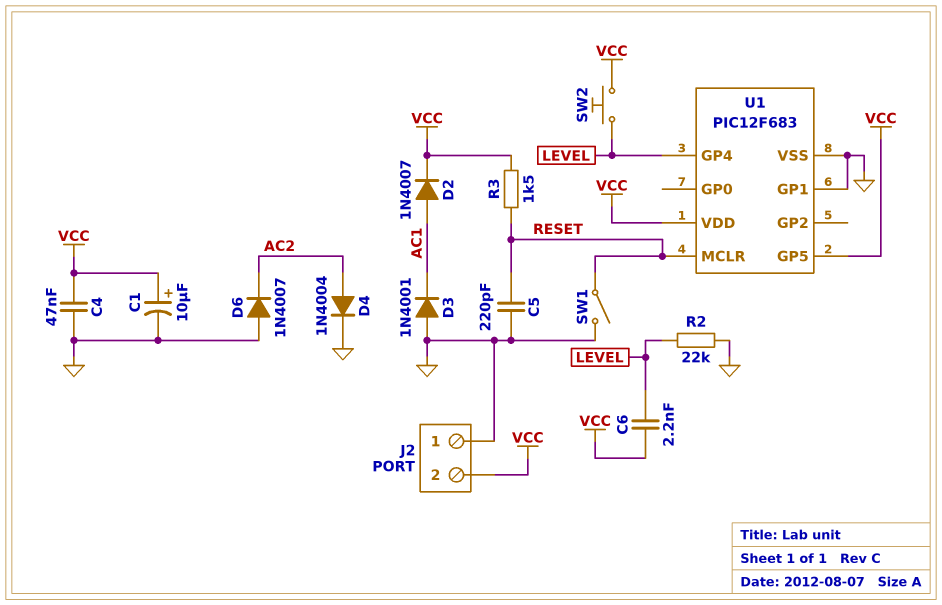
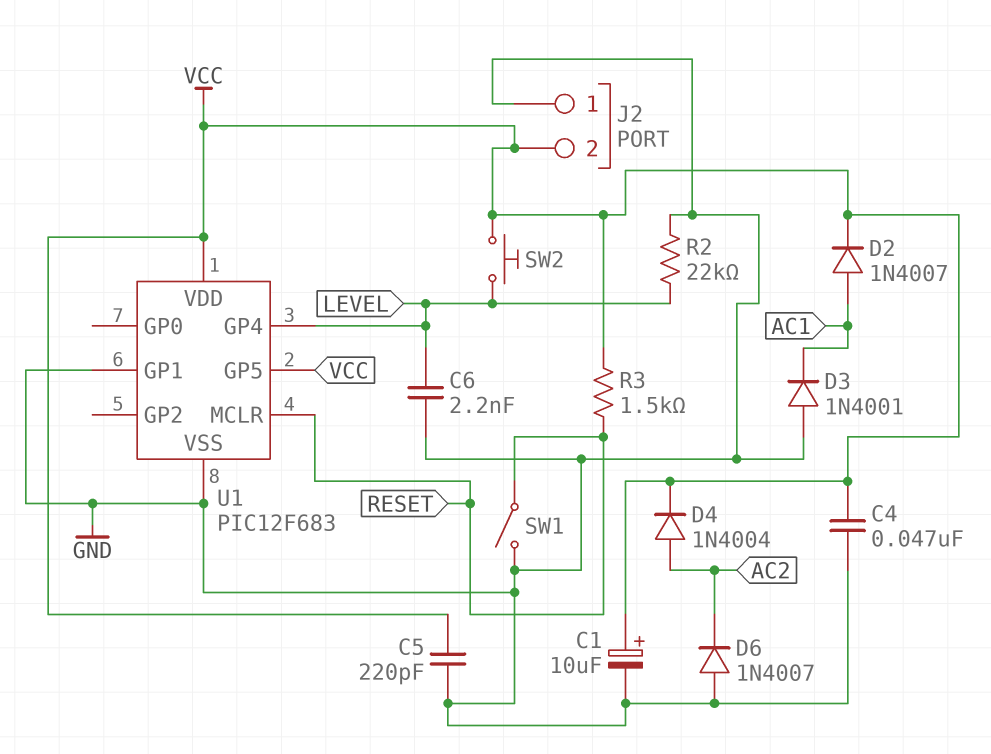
C5: 220pF (GND, RESET) -> 220pF (GND, VCC)
C6: 2.2nF (LEVEL, VCC) -> 2.2nF (GND, LEVEL)
D4: diode 1N4004 (A AC2, K GND) -> diode 1N4004 (A AC2, K VCC)

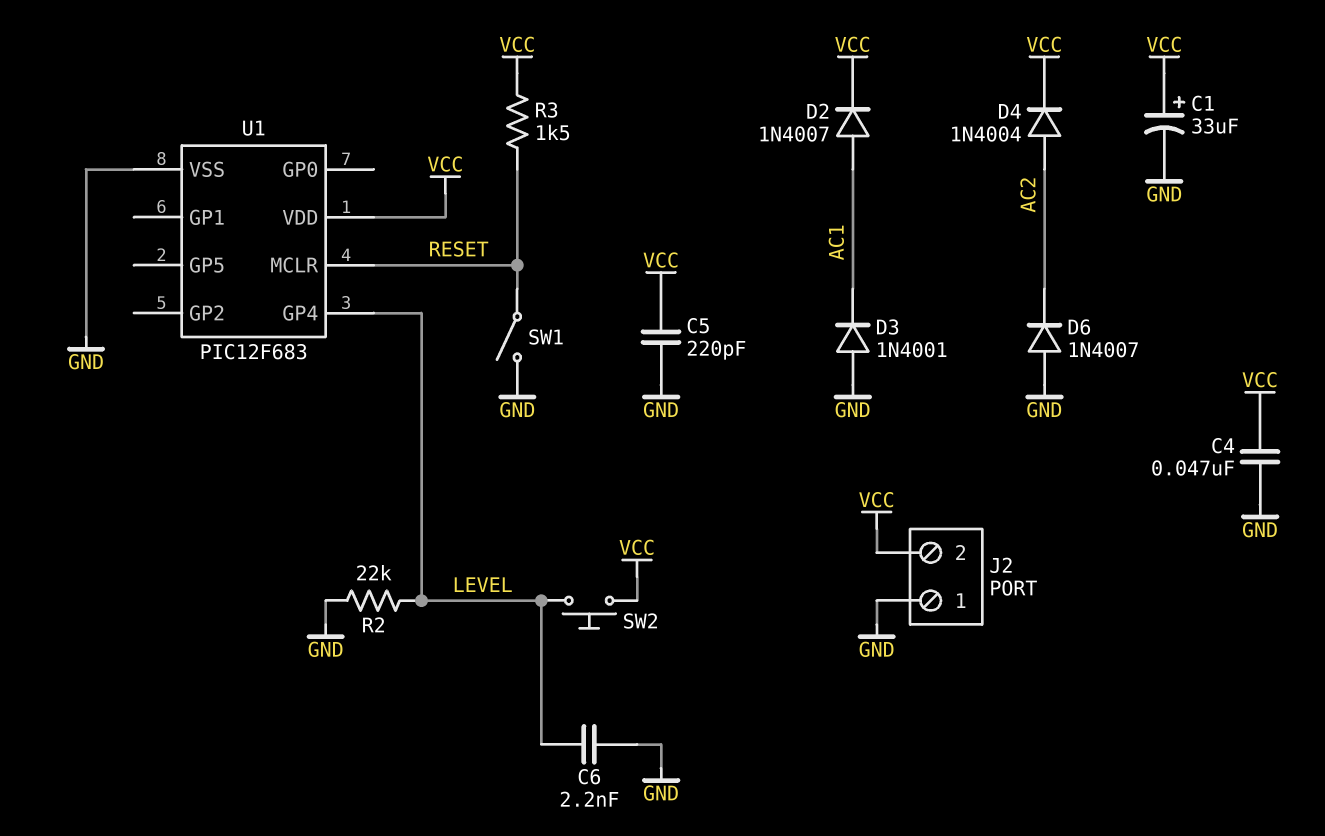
C1: 10uF (plus VCC, minus GND) -> 33uF (plus VCC, minus GND)
U1 pin GP1: GND -> none
U1 pin GP5: VCC -> none

